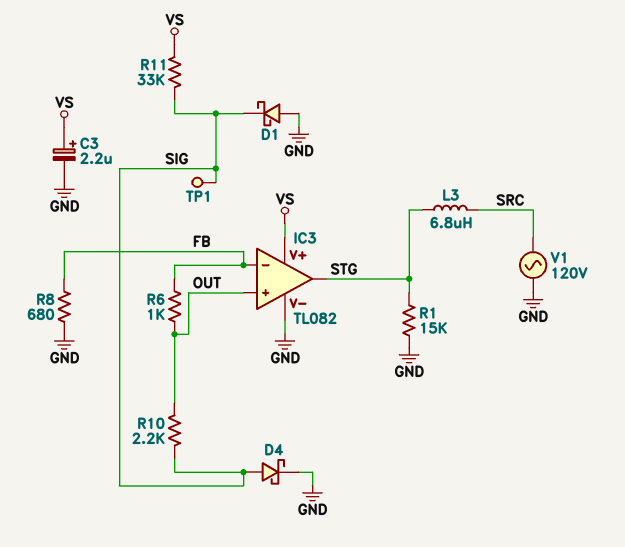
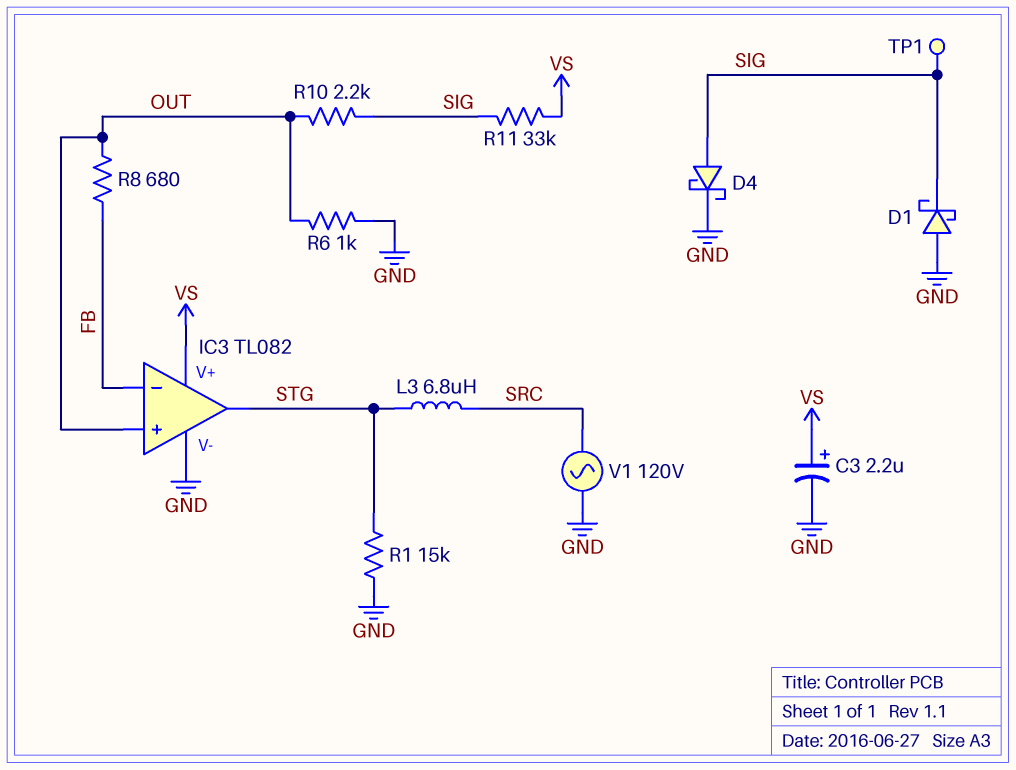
R6: 1k (FB, OUT) -> 1k (GND, OUT)
R8: 680 (FB, GND) -> 680 (FB, OUT)

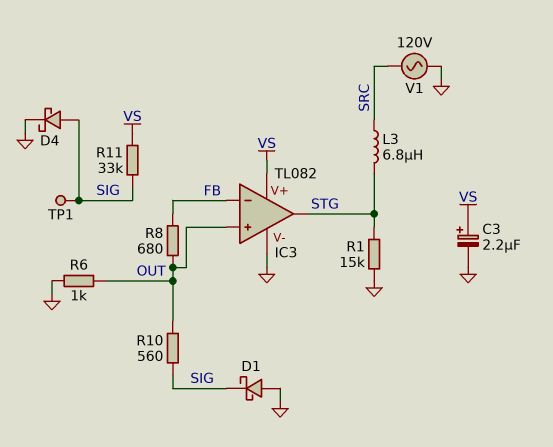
R10: 2.2k (OUT, SIG) -> 560 (OUT, SIG)

